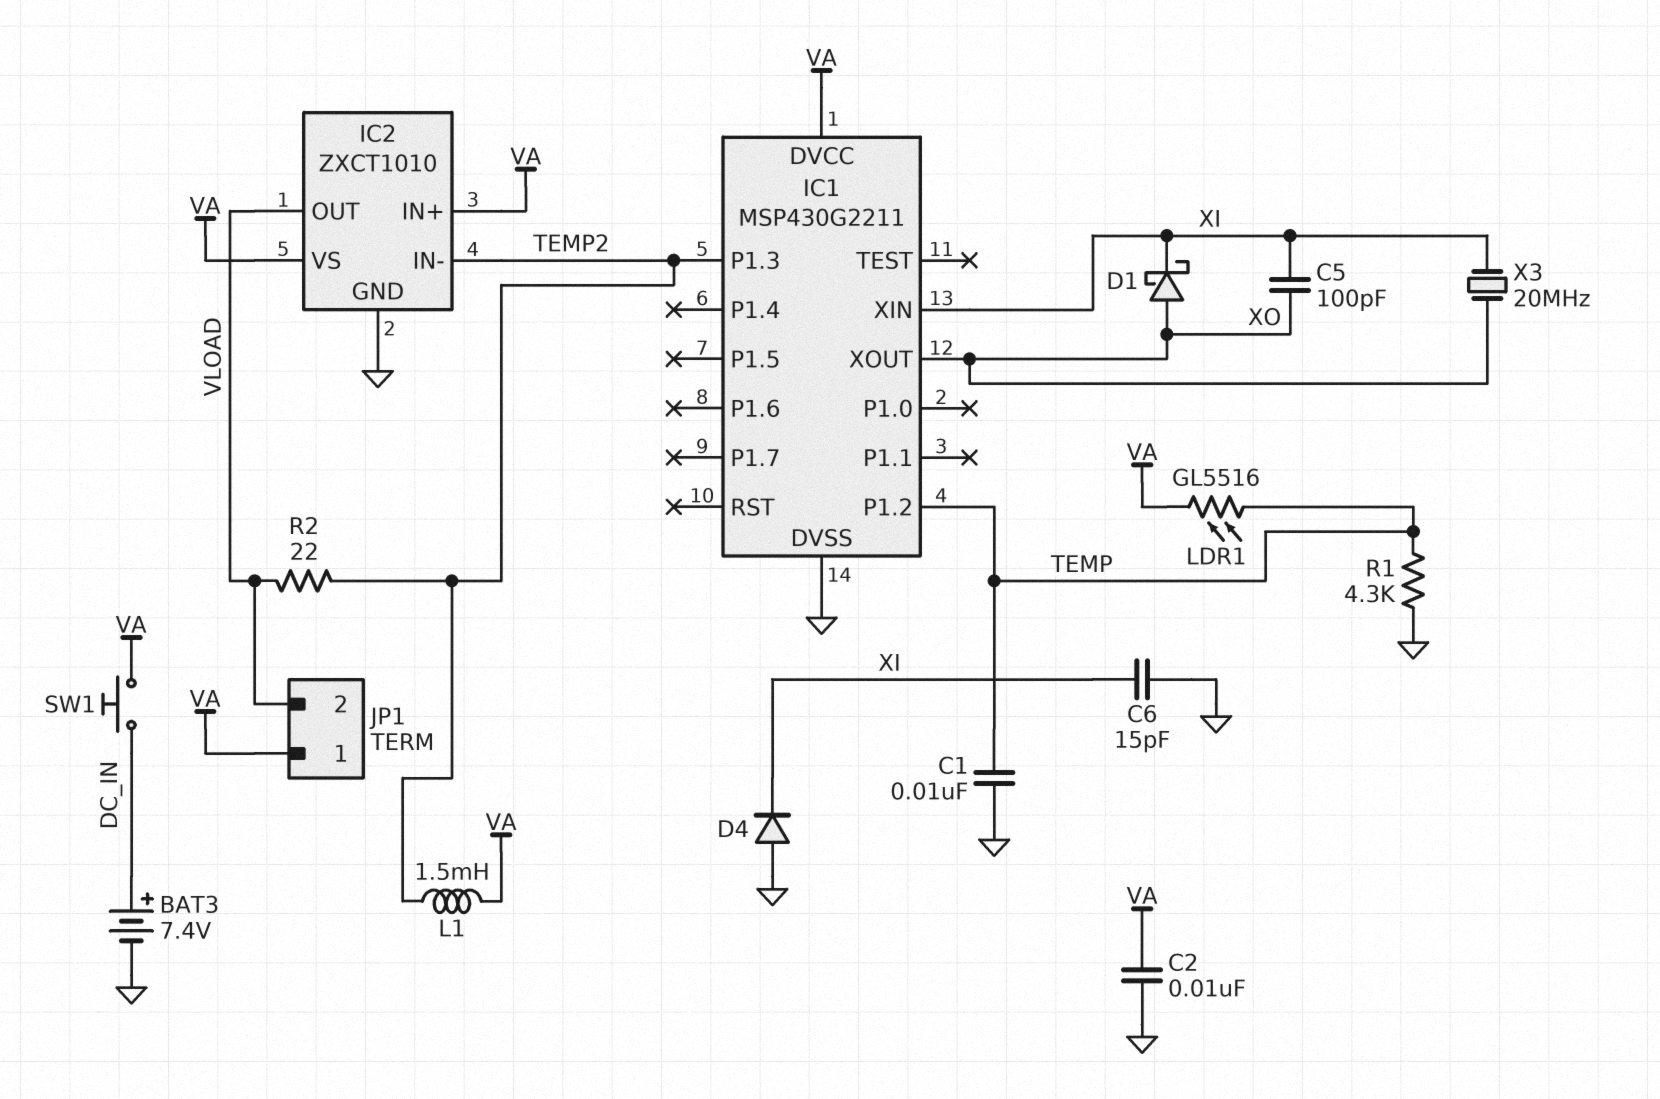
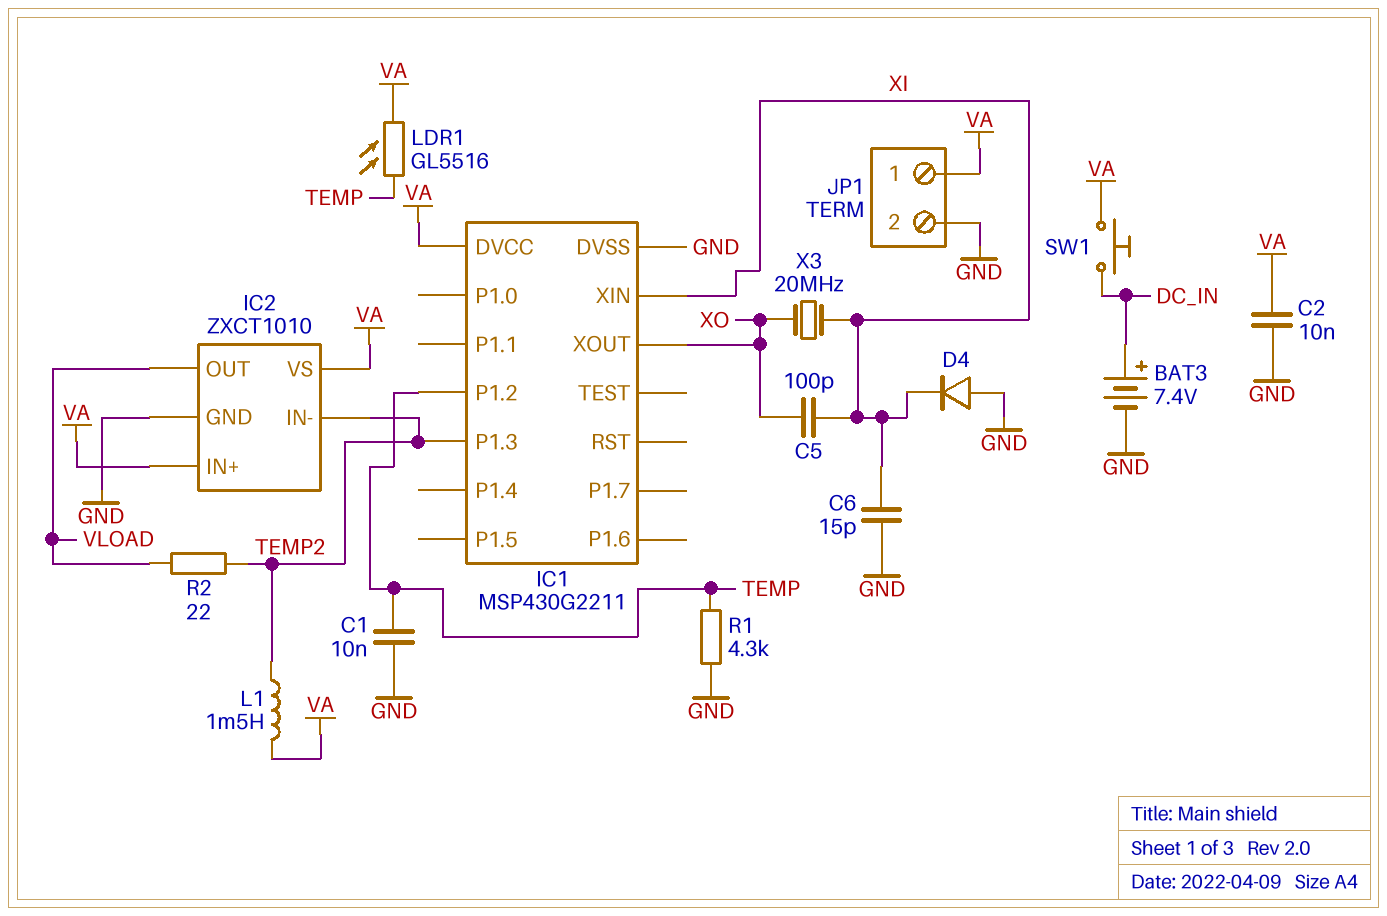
D1: schottky (A XO, K XI) -> none
JP1 pin 2: VLOAD -> GND

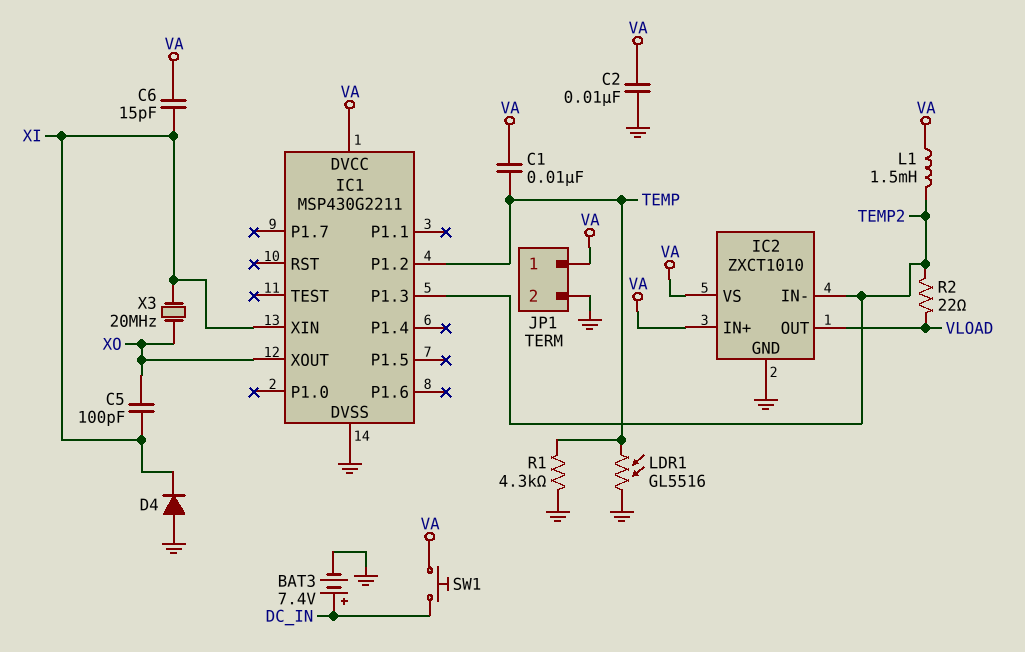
C1: 10nF (GND, TEMP) -> 10nF (TEMP, VA)
C6: 15pF (GND, XI) -> 15pF (VA, XI)
LDR1: GL5516 (TEMP, VA) -> GL5516 (GND, TEMP)

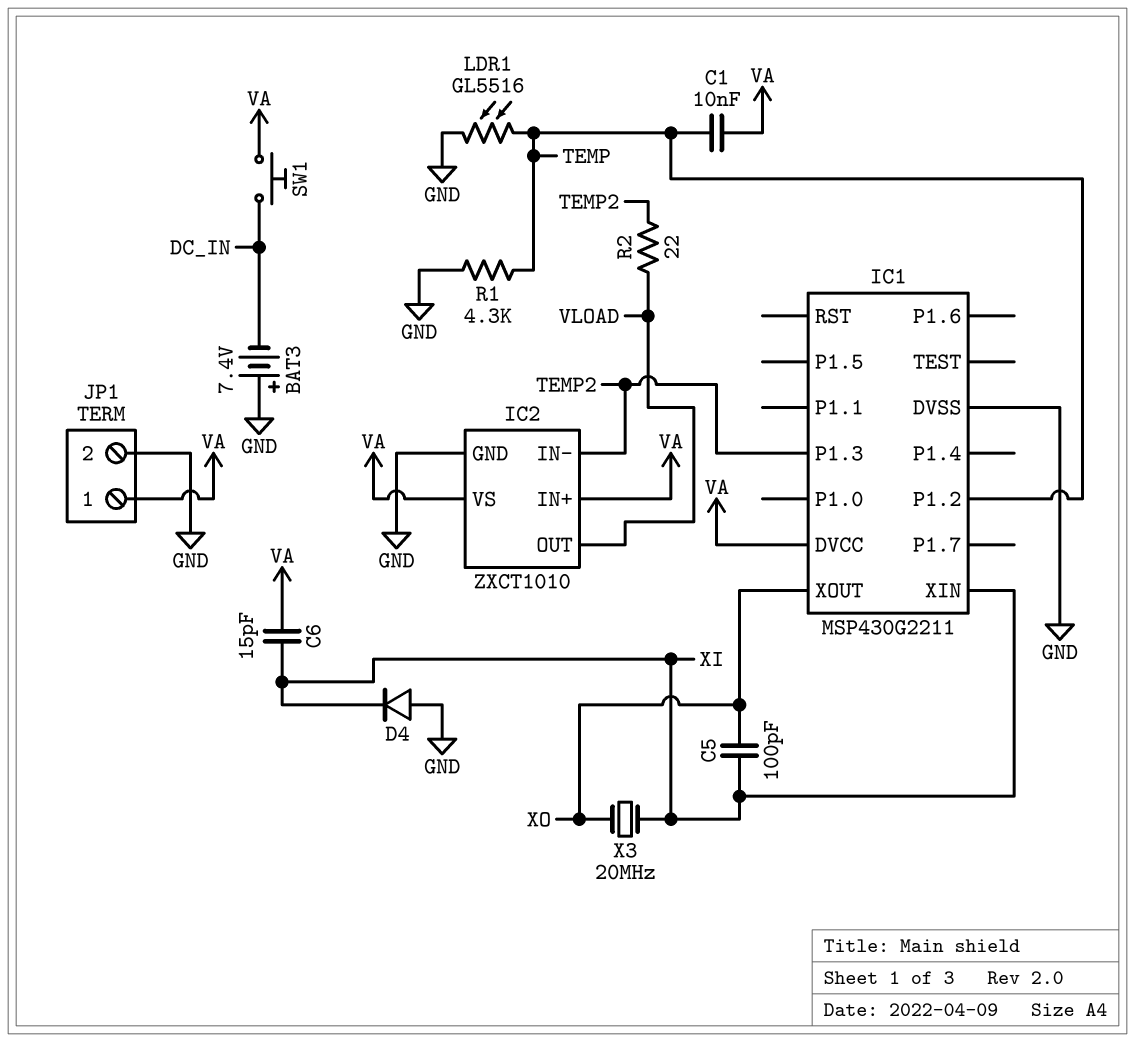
BAT3: 7.4V (plus DC_IN, minus GND) -> 7.4V (plus GND, minus DC_IN)
C2: 10nF (GND, VA) -> none
L1: 1.5mH (TEMP2, VA) -> none

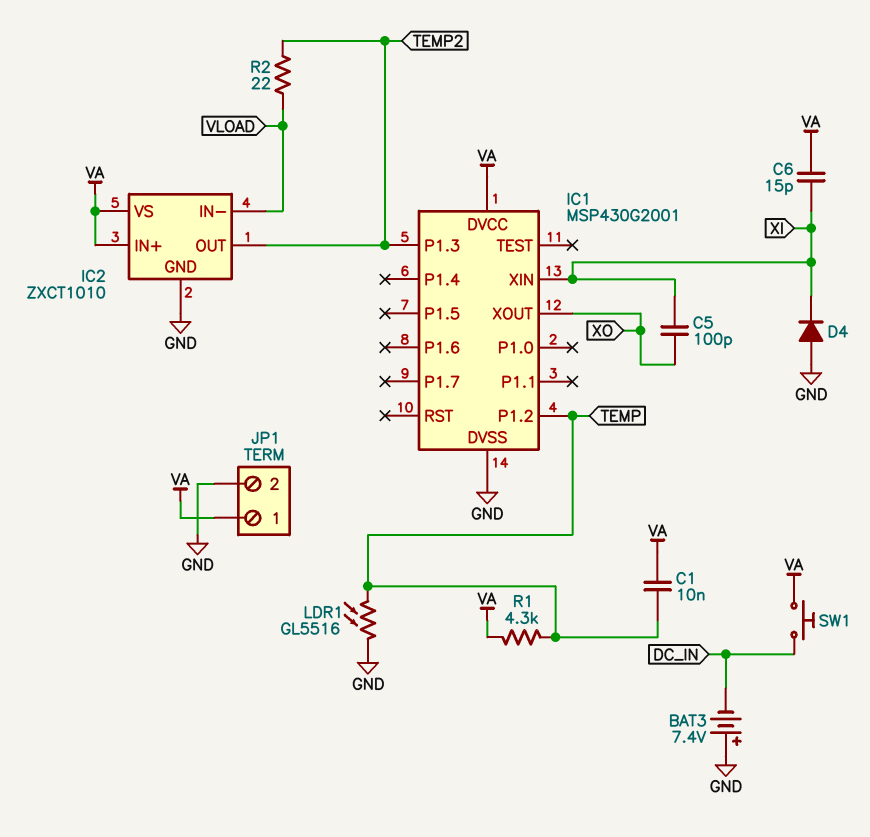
IC1: MSP430G2211 -> MSP430G2001
IC2 pin IN-: TEMP2 -> VLOAD
IC2 pin OUT: VLOAD -> TEMP2
R1: 4.3k (GND, TEMP) -> 4.3k (TEMP, VA)
X3: 20MHz (XI, XO) -> none

